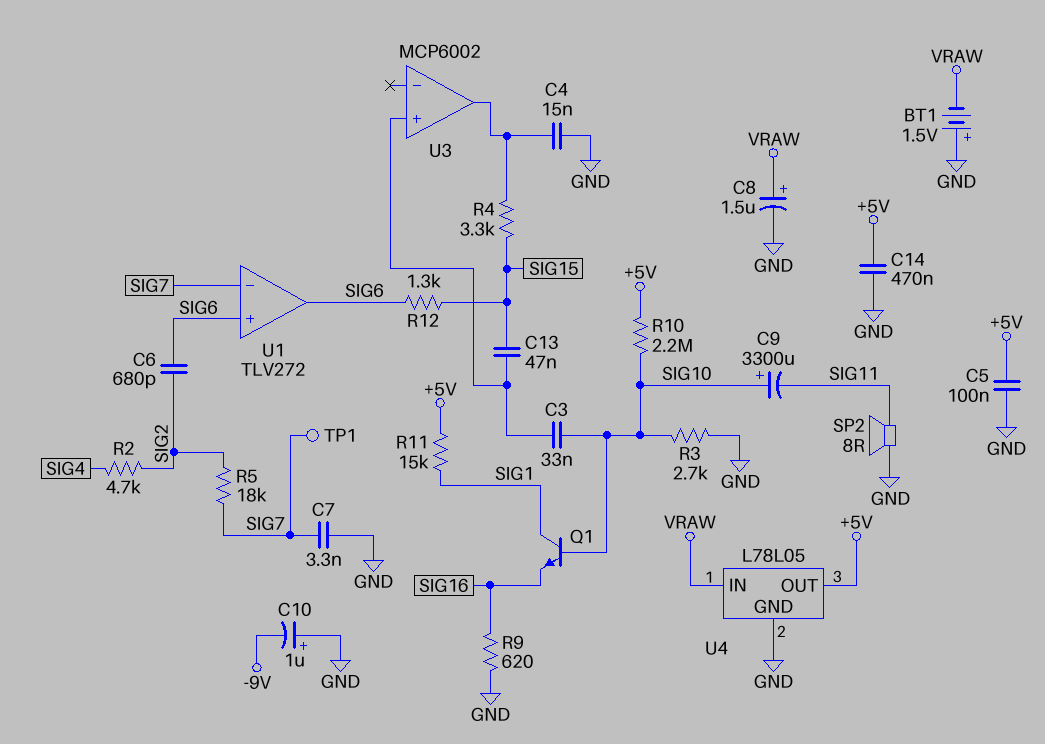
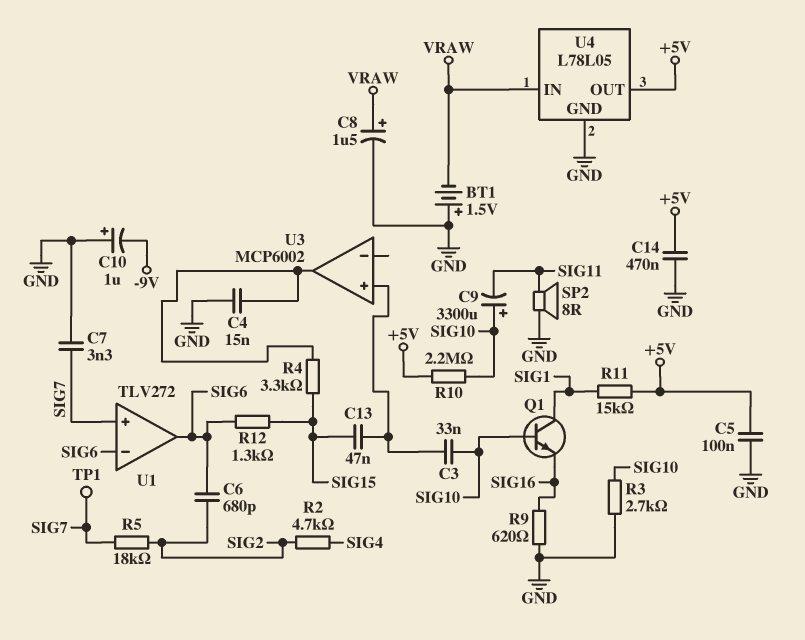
U1 pin in+: SIG6 -> SIG7
U1 pin in-: SIG7 -> SIG6

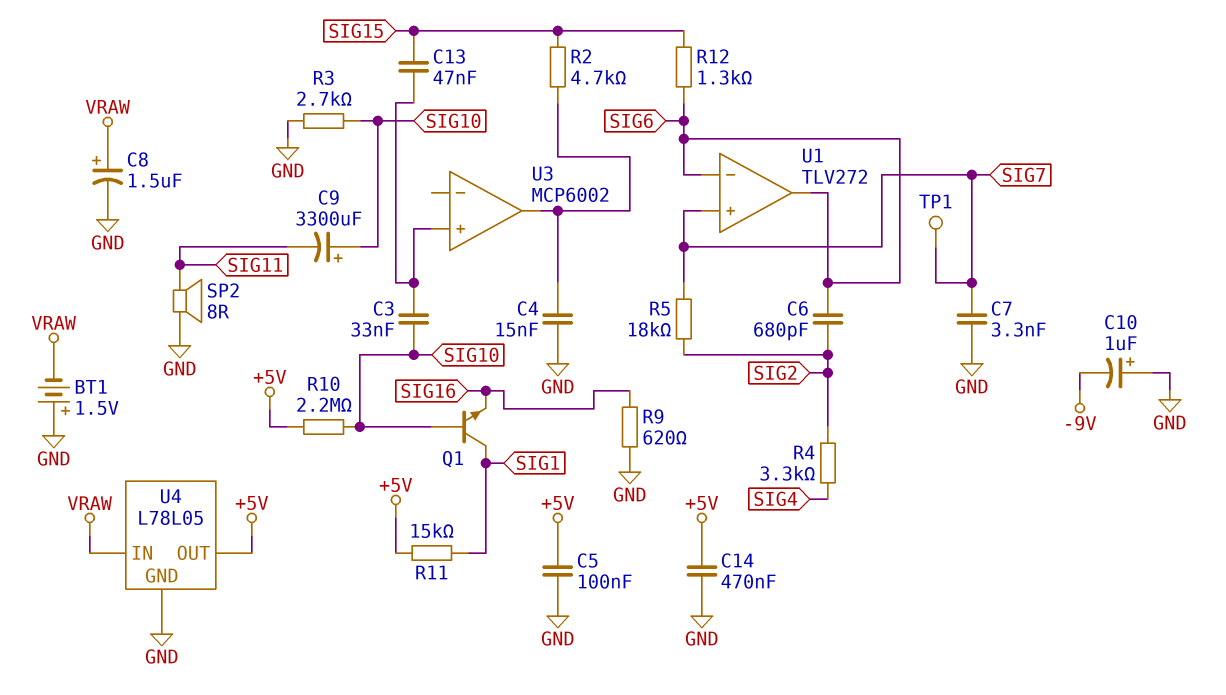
R2: 4.7k (SIG2, SIG4) -> 4.7k (SIG15, U3/out)
R4: 3.3k (SIG15, U3/out) -> 3.3k (SIG2, SIG4)

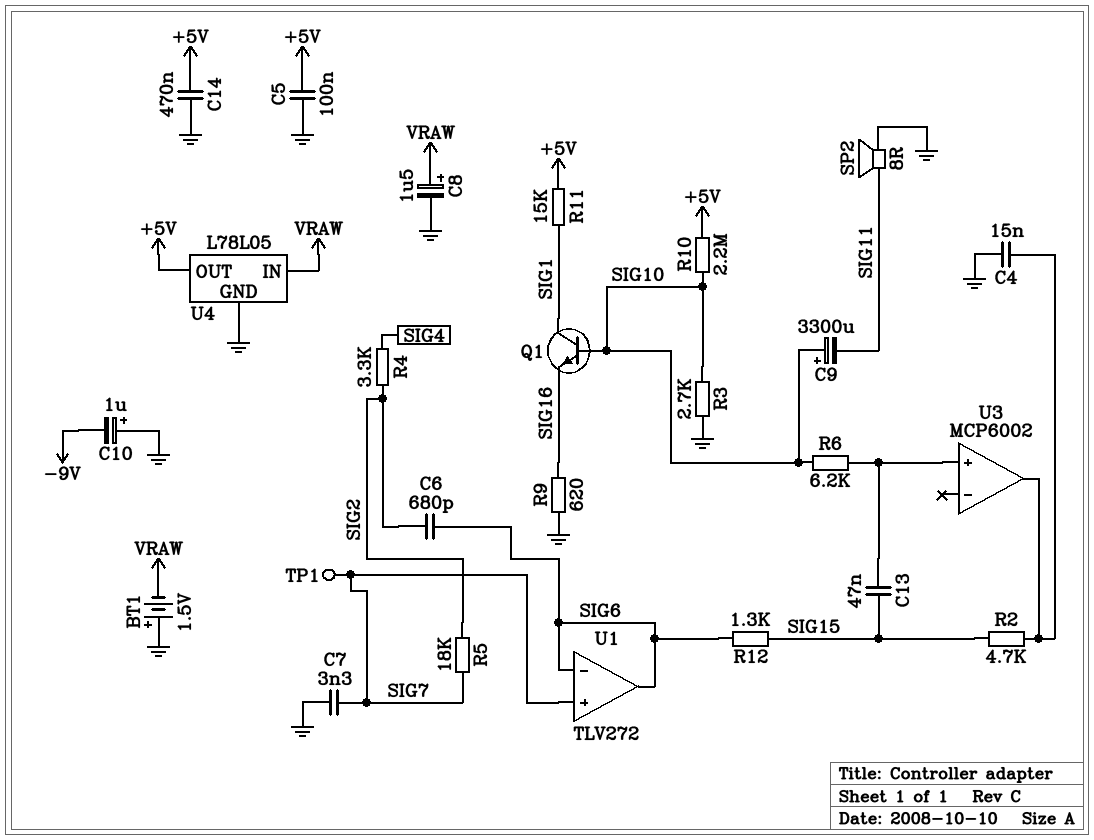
C3: 33nF (SIG10, U3/in+) -> none
R6: none -> 6.2k (SIG10, U3/in+)

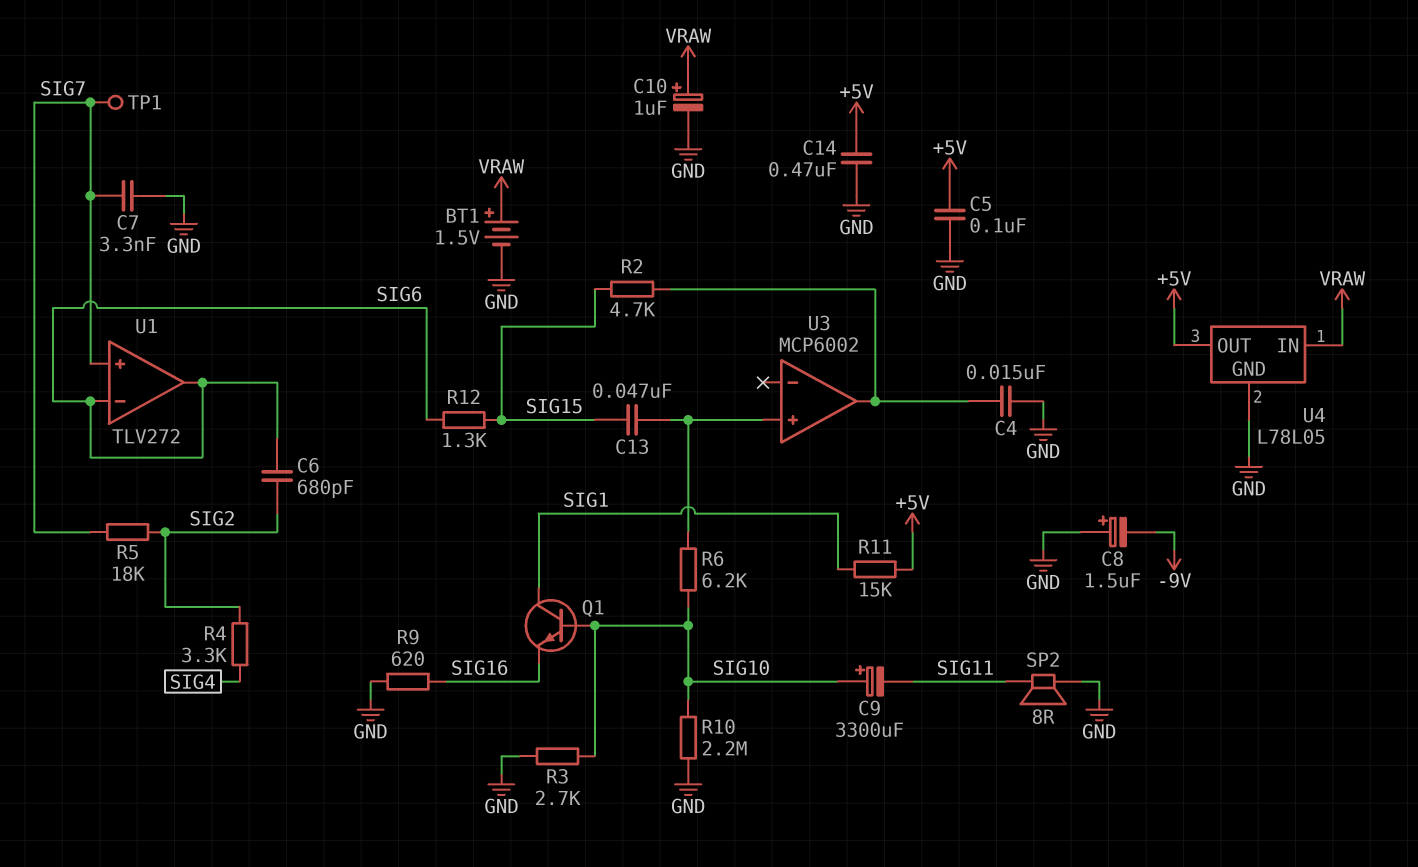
BT1: 1.5V (plus GND, minus VRAW) -> 1.5V (plus VRAW, minus GND)
C8: 1.5uF (plus VRAW, minus GND) -> 1.5uF (plus GND, minus -9V)
C10: 1uF (plus GND, minus -9V) -> 1uF (plus VRAW, minus GND)
R10: 2.2M (+5V, SIG10) -> 2.2M (GND, SIG10)

